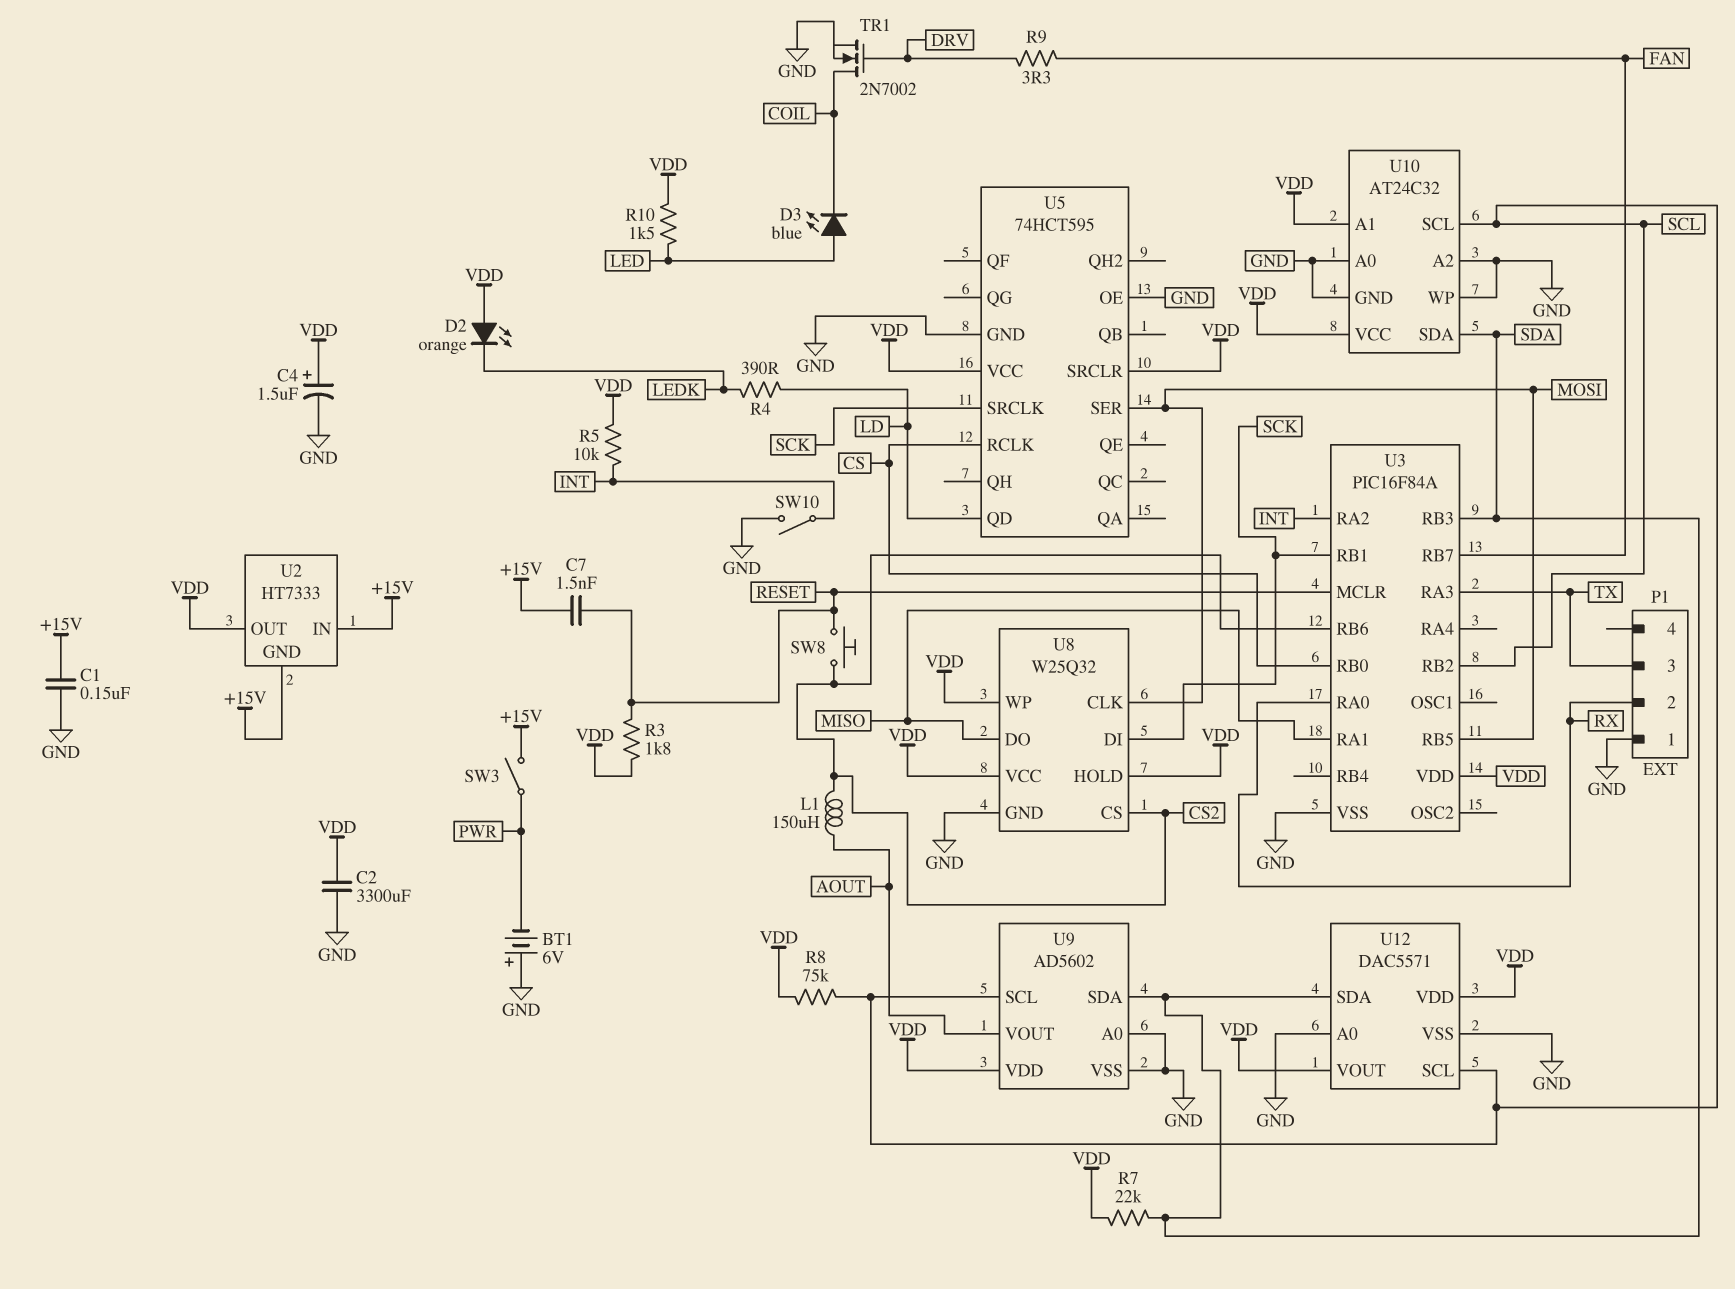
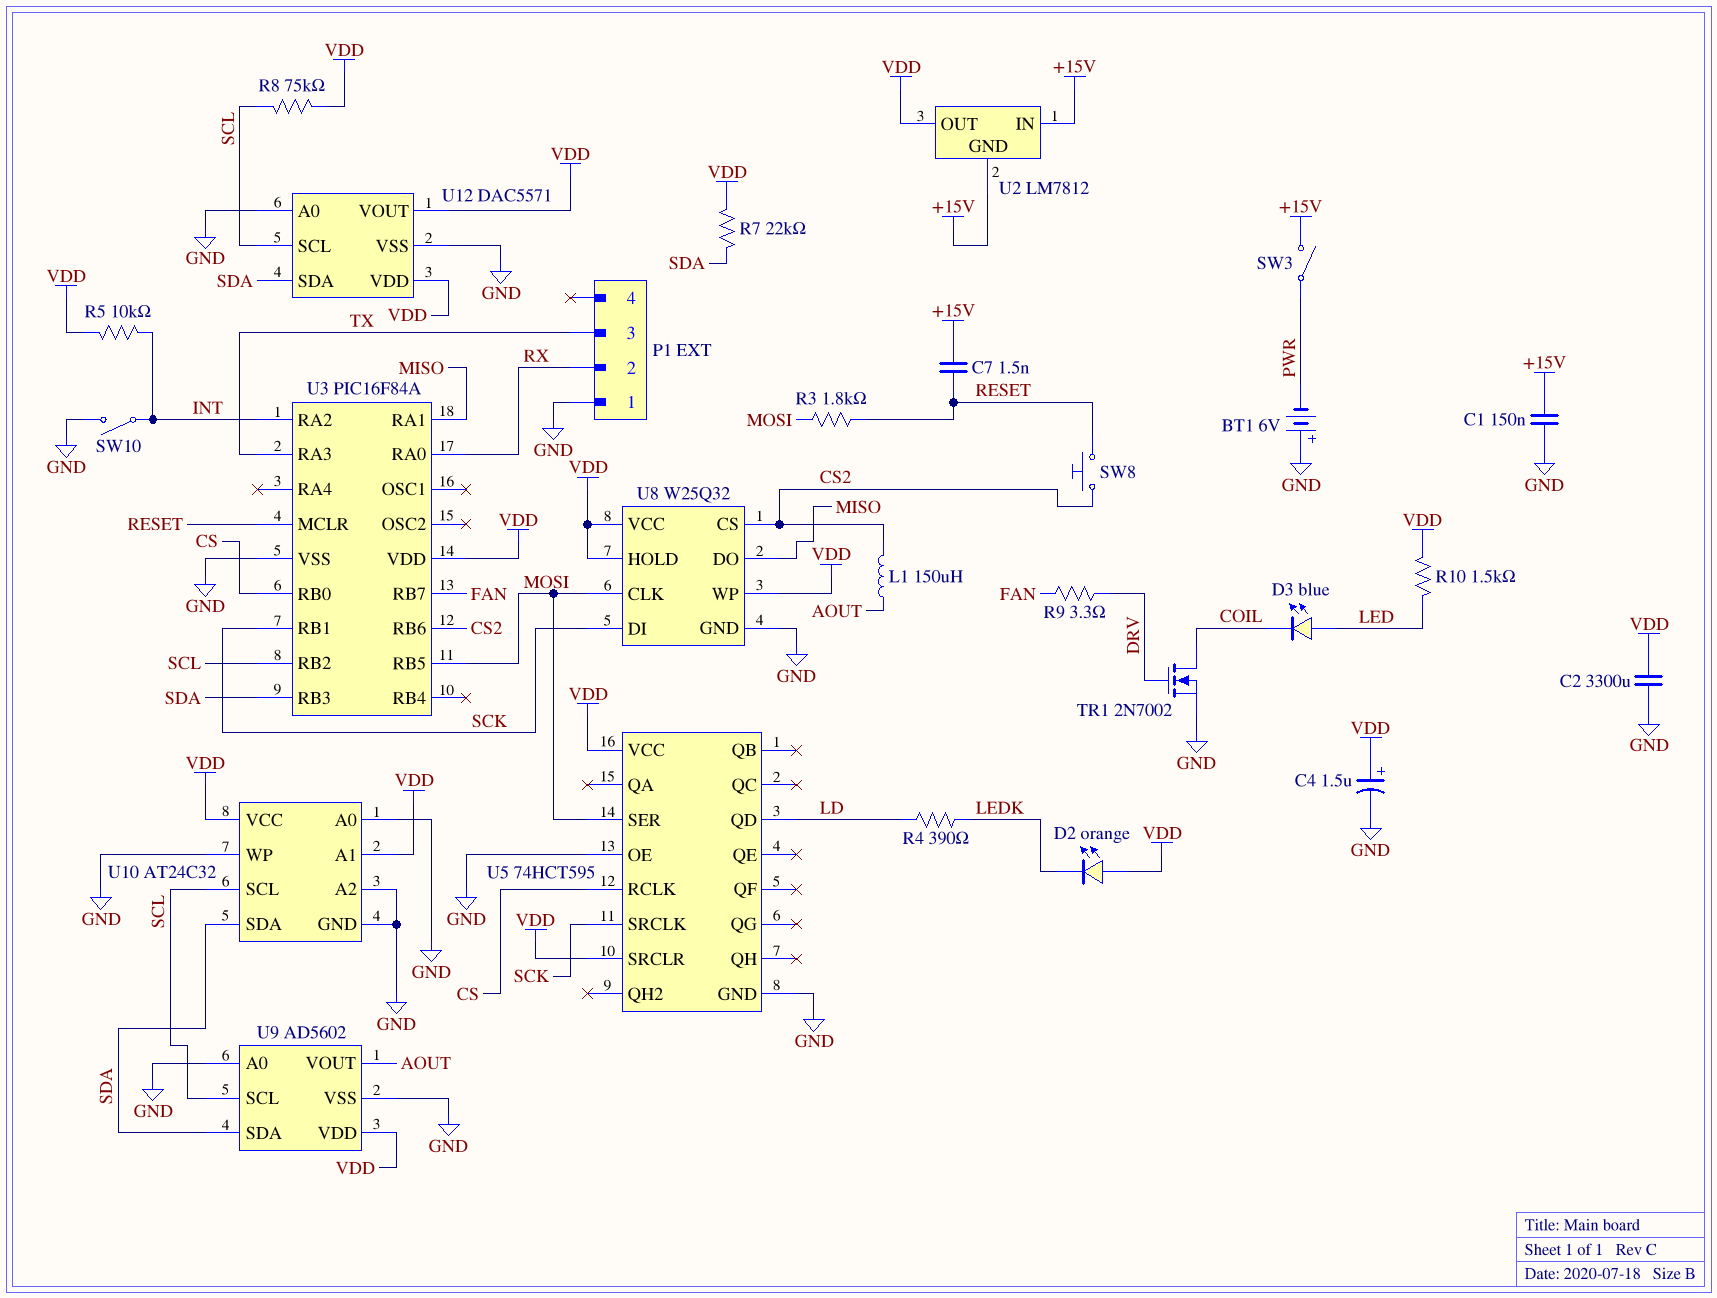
R3: 1.8k (RESET, VDD) -> 1.8k (MOSI, RESET)
U2: HT7333 -> LM7812

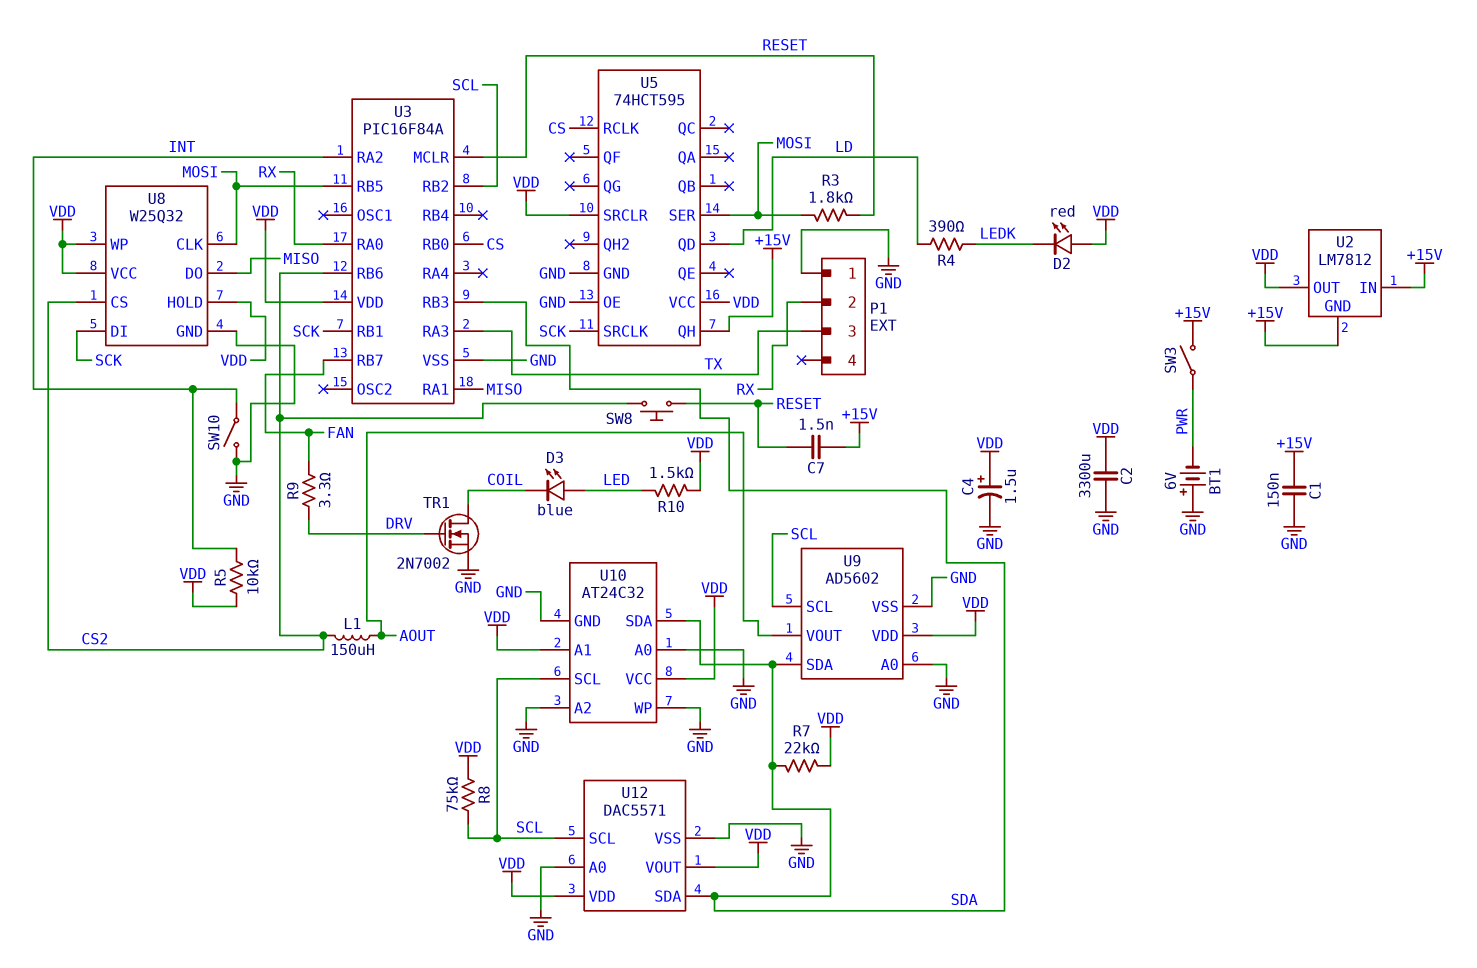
D2: LED orange (A VDD, K LEDK) -> LED red (A VDD, K LEDK)
U5 pin QH: none -> +15V

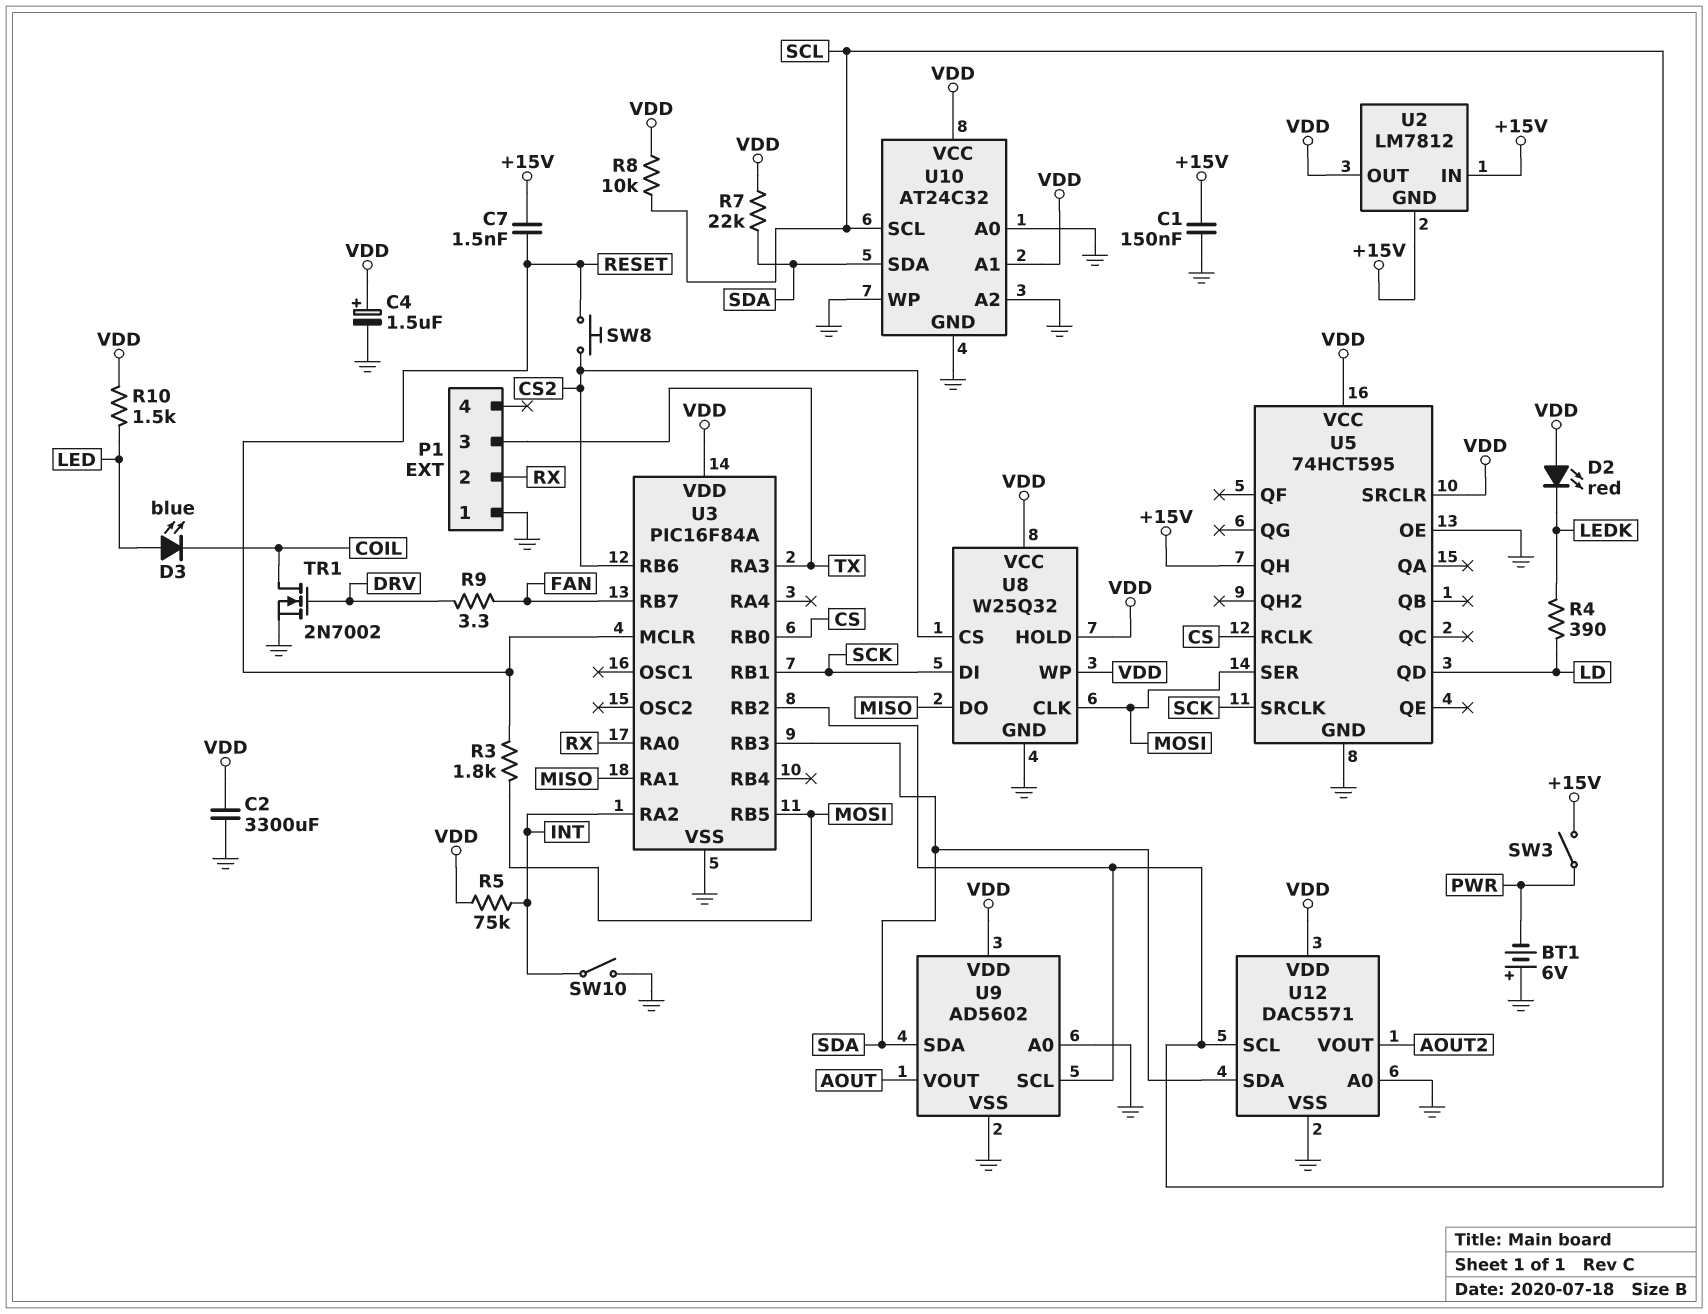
L1: 150uH (AOUT, CS2) -> none
R5: 10k (INT, VDD) -> 75k (INT, VDD)
R8: 75k (SCL, VDD) -> 10k (SCL, VDD)
U12 pin VOUT: VDD -> AOUT2

